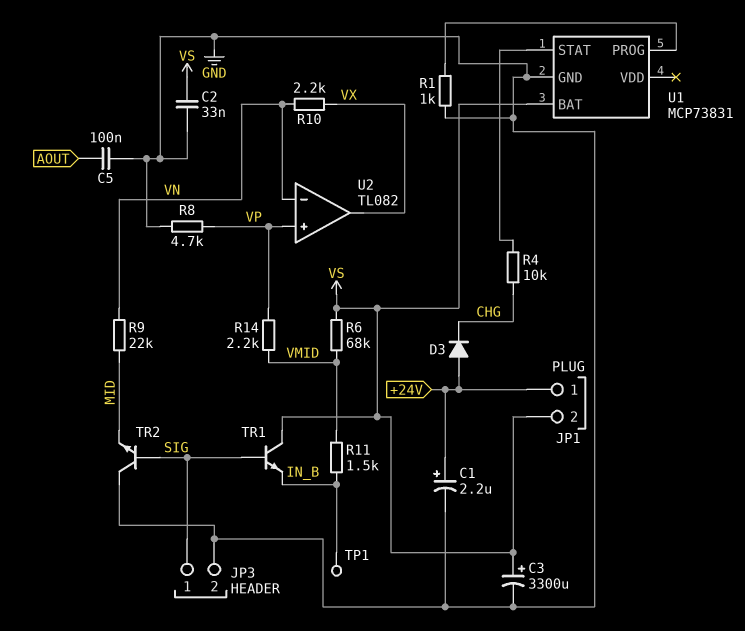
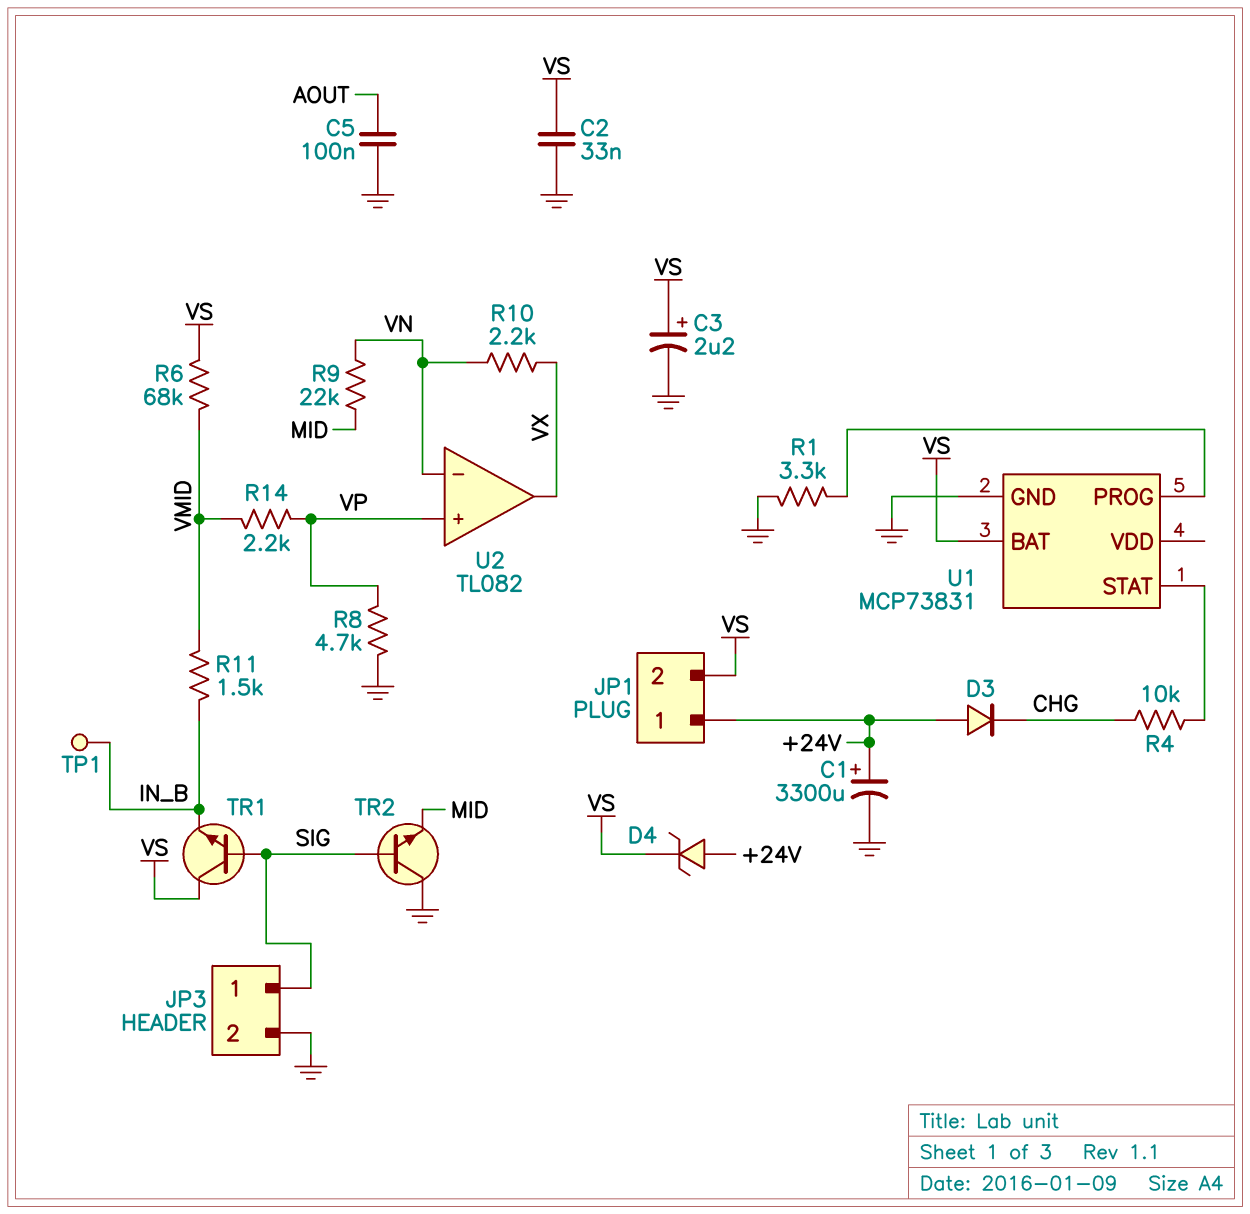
C1: 2.2uF (plus +24V, minus GND) -> 3300uF (plus +24V, minus GND)
C3: 3300uF (plus VS, minus GND) -> 2.2uF (plus VS, minus GND)
D4: none -> zener (A +24V, K VS)
R1: 1k (GND, U1/PROG) -> 3.3k (GND, U1/PROG)

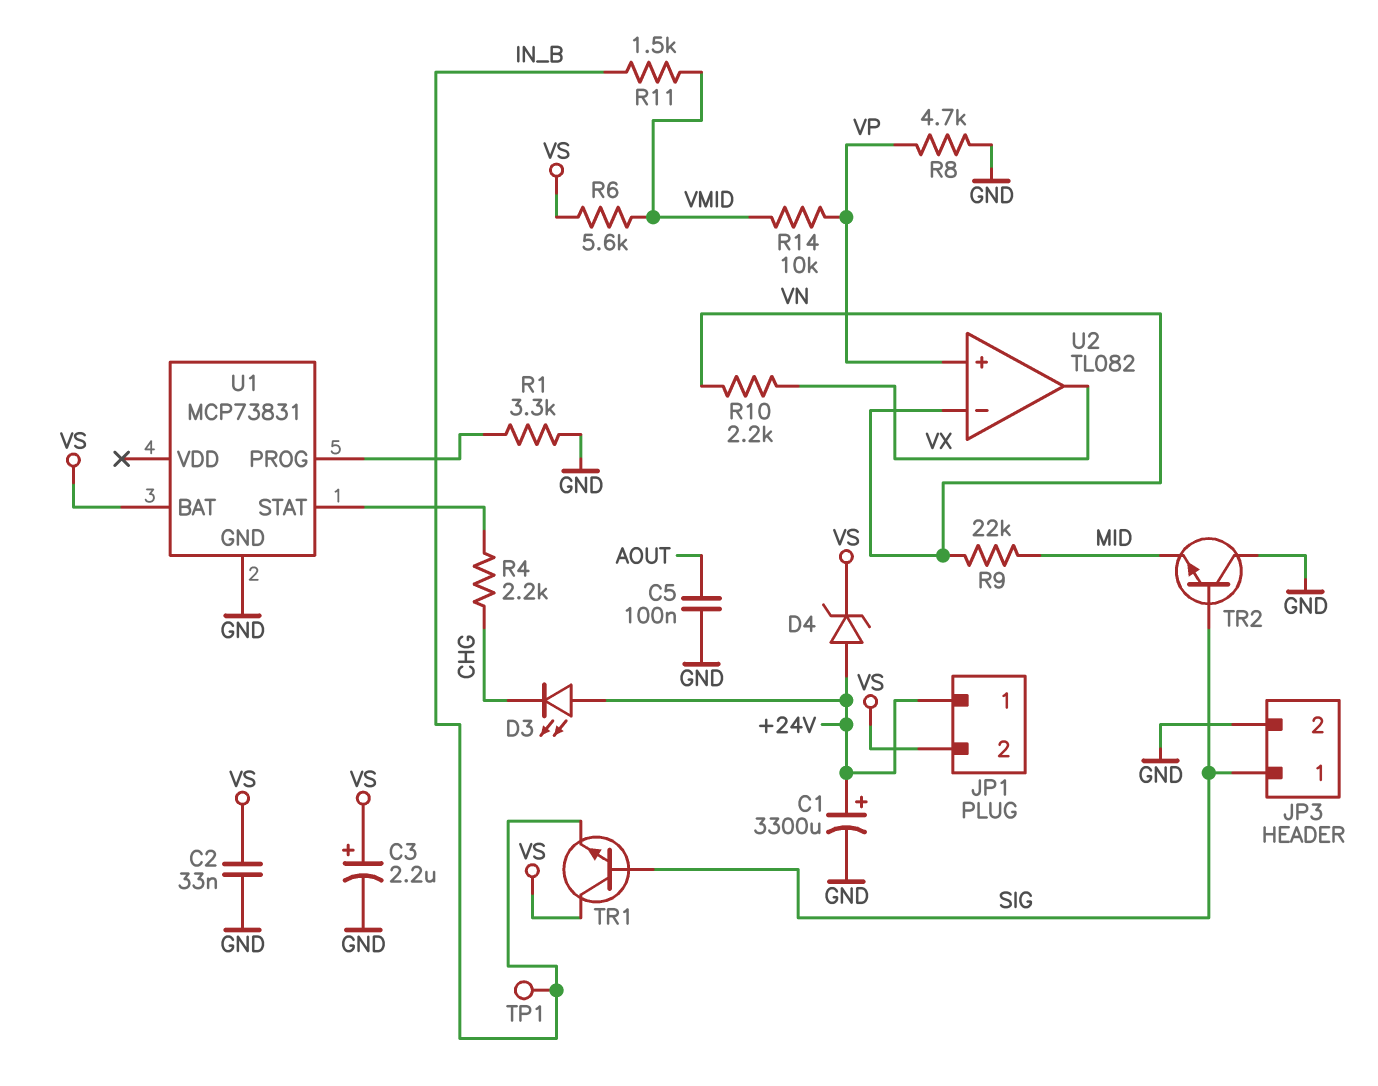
D3: diode (A +24V, K CHG) -> LED (A +24V, K CHG)
R4: 10k (CHG, U1/STAT) -> 2.2k (CHG, U1/STAT)
R6: 68k (VMID, VS) -> 5.6k (VMID, VS)
R14: 2.2k (VMID, VP) -> 10k (VMID, VP)

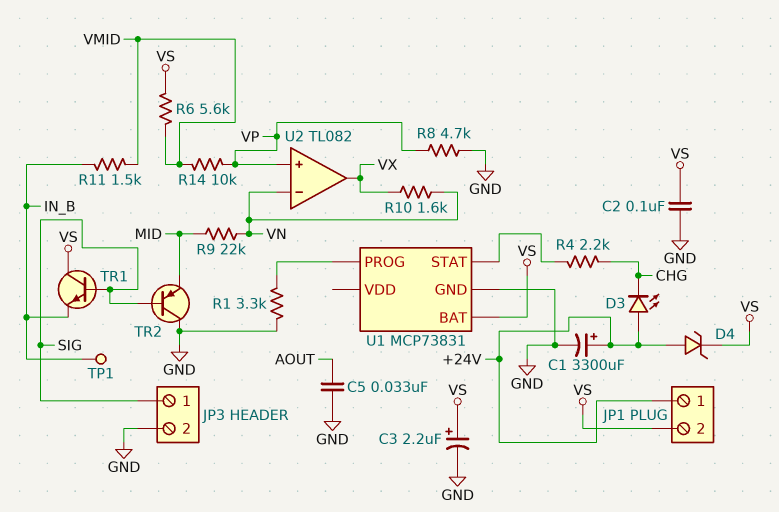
C2: 33nF (GND, VS) -> 100nF (GND, VS)
C5: 100nF (AOUT, GND) -> 33nF (AOUT, GND)
R10: 2.2k (VN, VX) -> 1.6k (VN, VX)
TR2: NPN (B SIG, C GND, E MID) -> PNP (B SIG, C GND, E MID)

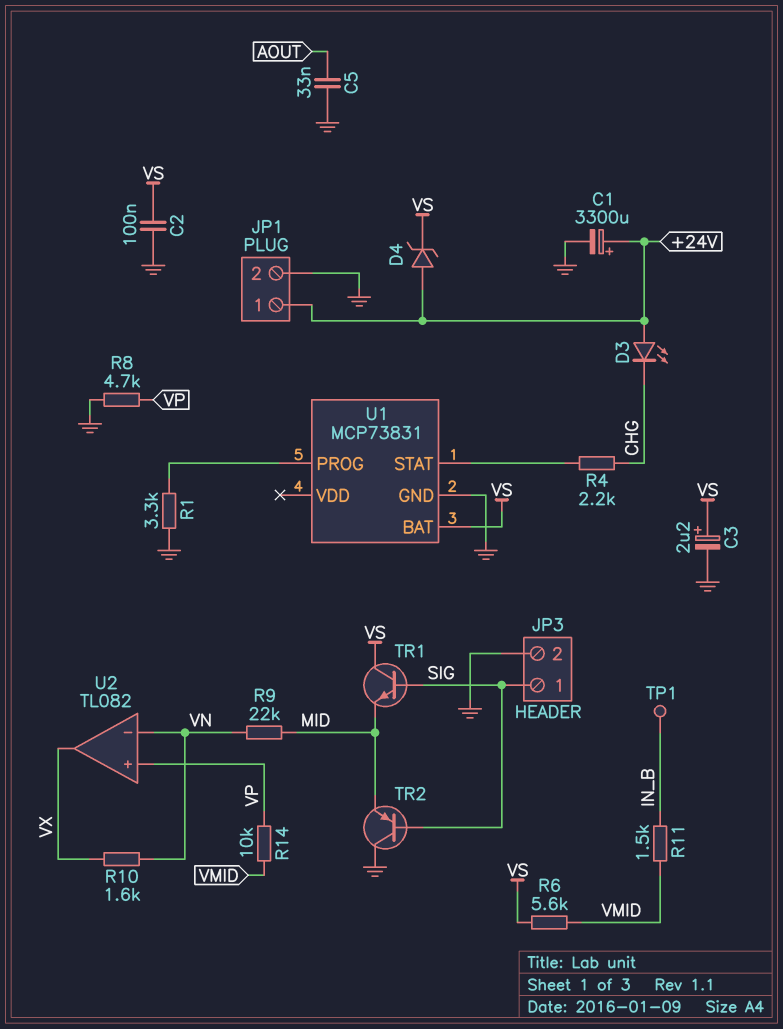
JP1 pin 2: VS -> GND
TR1: NPN (B SIG, C VS, E IN_B) -> NPN (B SIG, C VS, E MID)

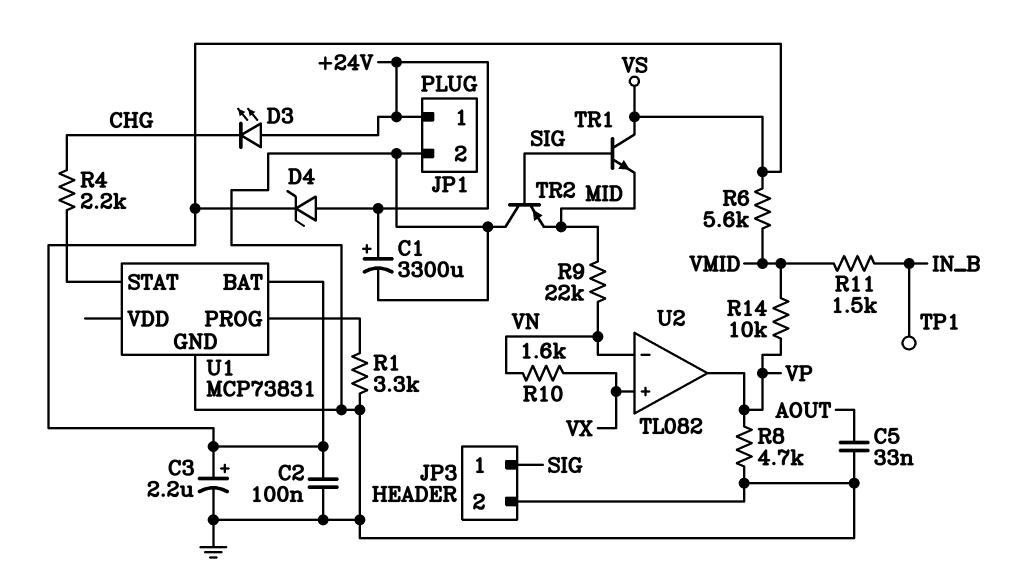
U2 pin in+: VP -> VX
U2 pin out: VX -> VP

